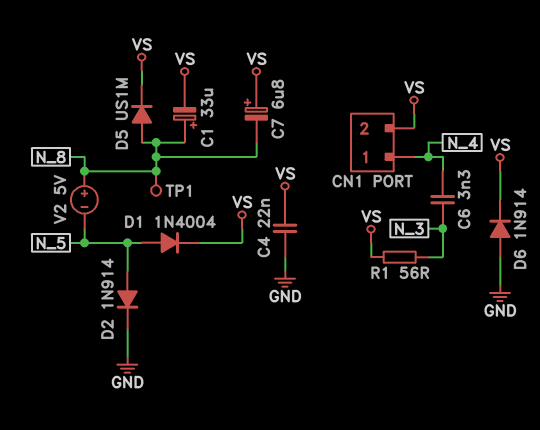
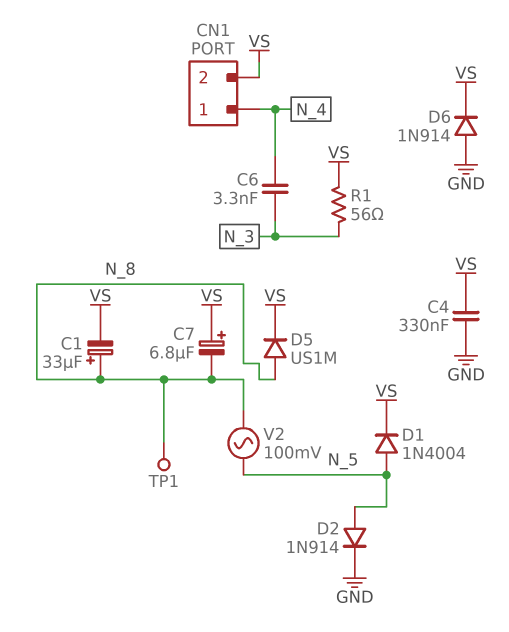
C4: 22nF (GND, VS) -> 330nF (GND, VS)
V2: 5V (plus N_8, minus N_5) -> AC 100mV (N_5, N_8)

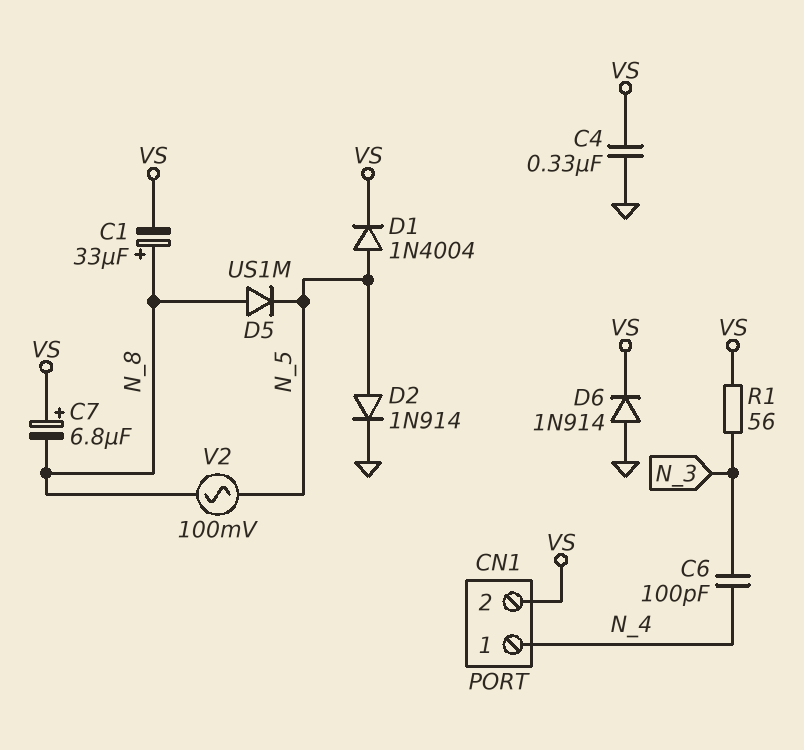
C6: 3.3nF (N_3, N_4) -> 100pF (N_3, N_4)
D5: diode US1M (A N_8, K VS) -> diode US1M (A N_8, K N_5)
TP1: test point (N_8) -> none

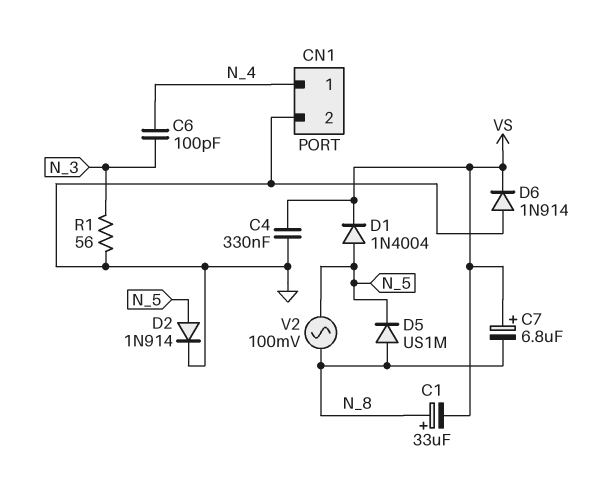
CN1 pin 2: VS -> GND
R1: 56 (N_3, VS) -> 56 (GND, N_3)

